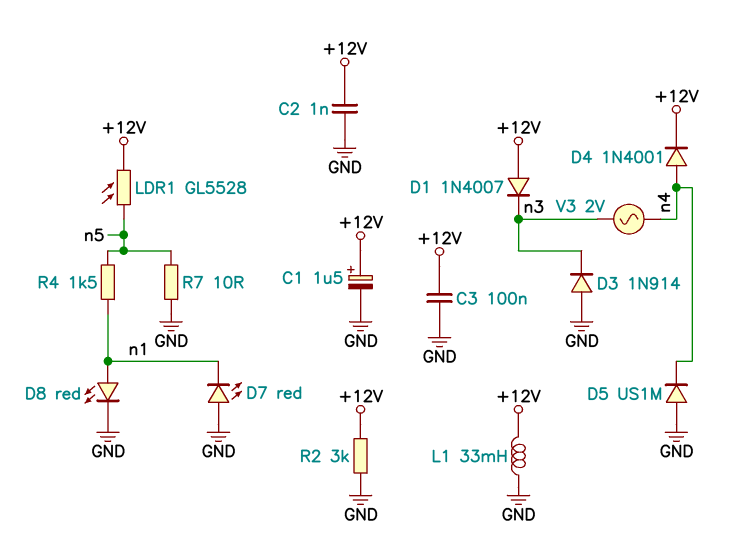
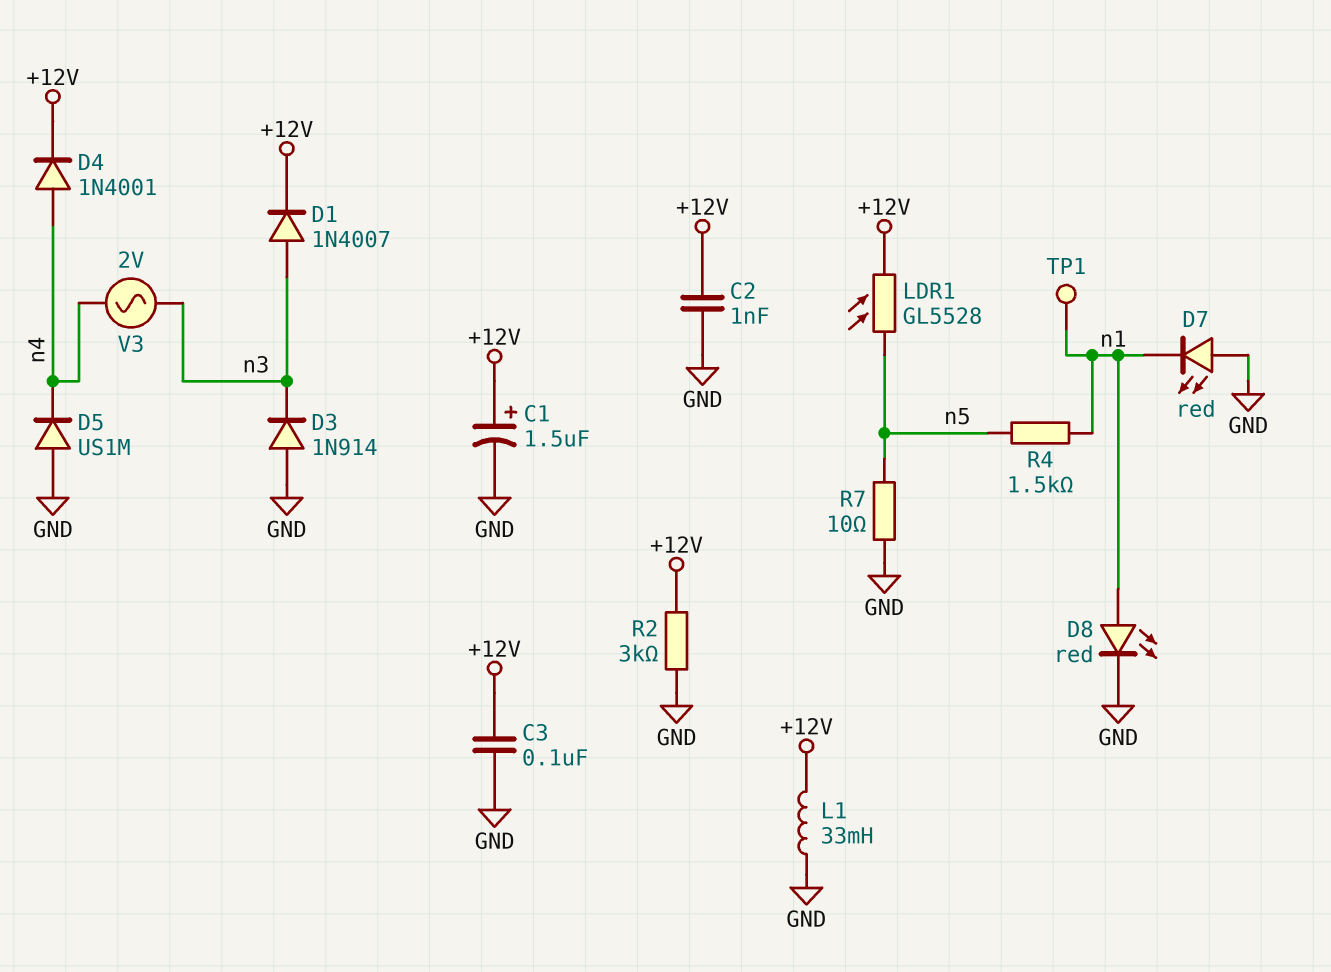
D1: diode 1N4007 (A +12V, K n3) -> diode 1N4007 (A n3, K +12V)
TP1: none -> test point (n1)

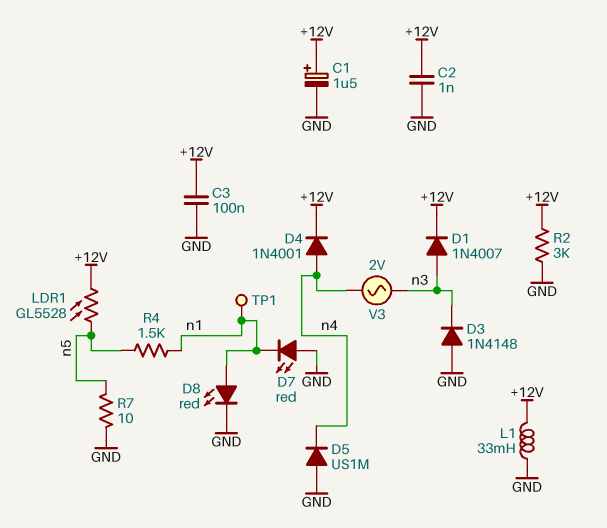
D3: diode 1N914 (A GND, K n3) -> diode 1N4148 (A GND, K n3)

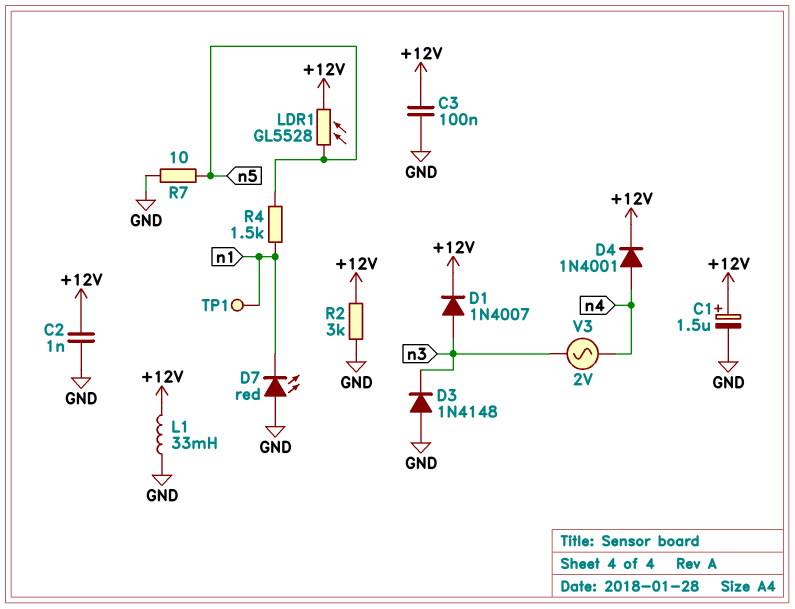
D5: diode US1M (A GND, K n4) -> none
D8: LED red (A n1, K GND) -> none

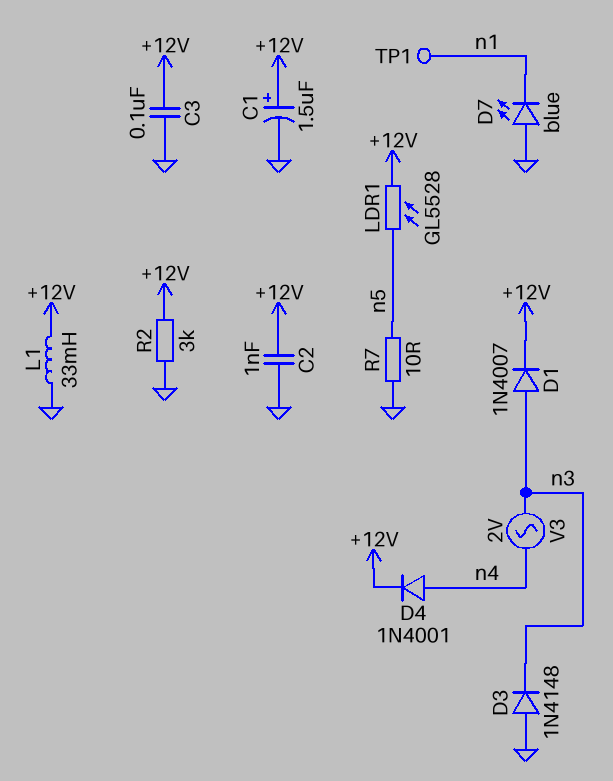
D7: LED red (A GND, K n1) -> LED blue (A GND, K n1)
R4: 1.5k (n1, n5) -> none

